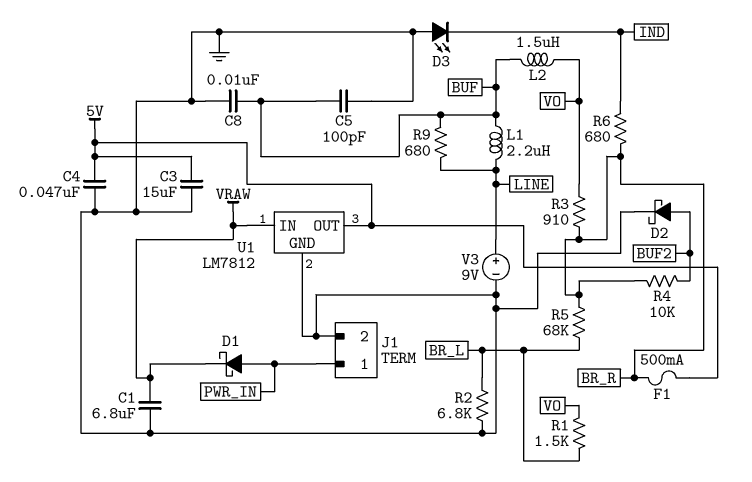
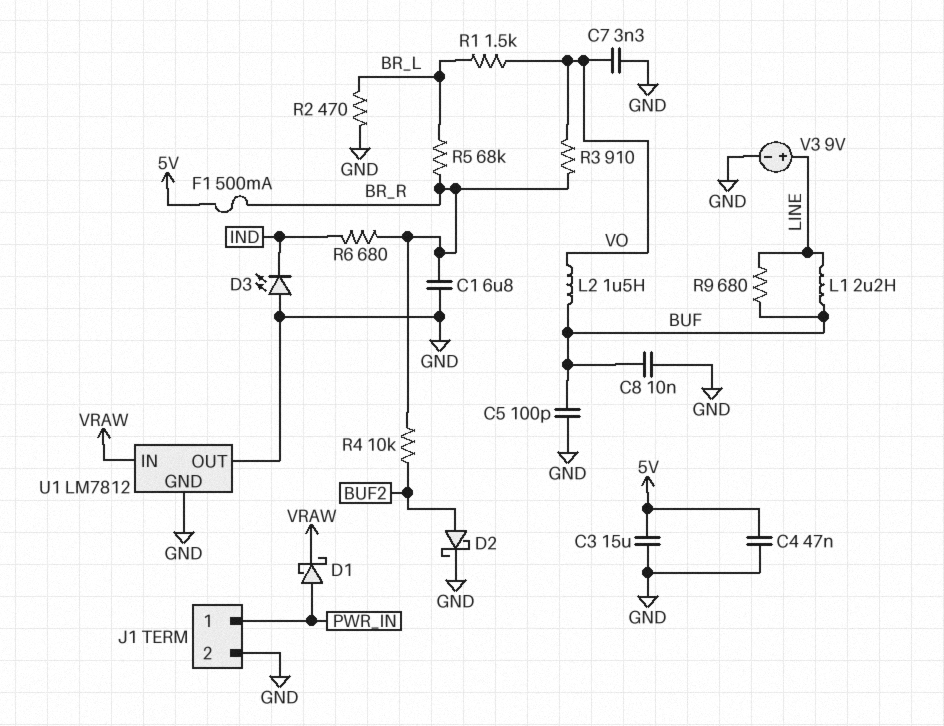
C1: 6.8uF (GND, VRAW) -> 6.8uF (BR_R, GND)
C7: none -> 3.3nF (GND, VO)
R2: 6.8k (BR_L, GND) -> 470 (BR_L, GND)
U1 pin OUT: 5V -> GND

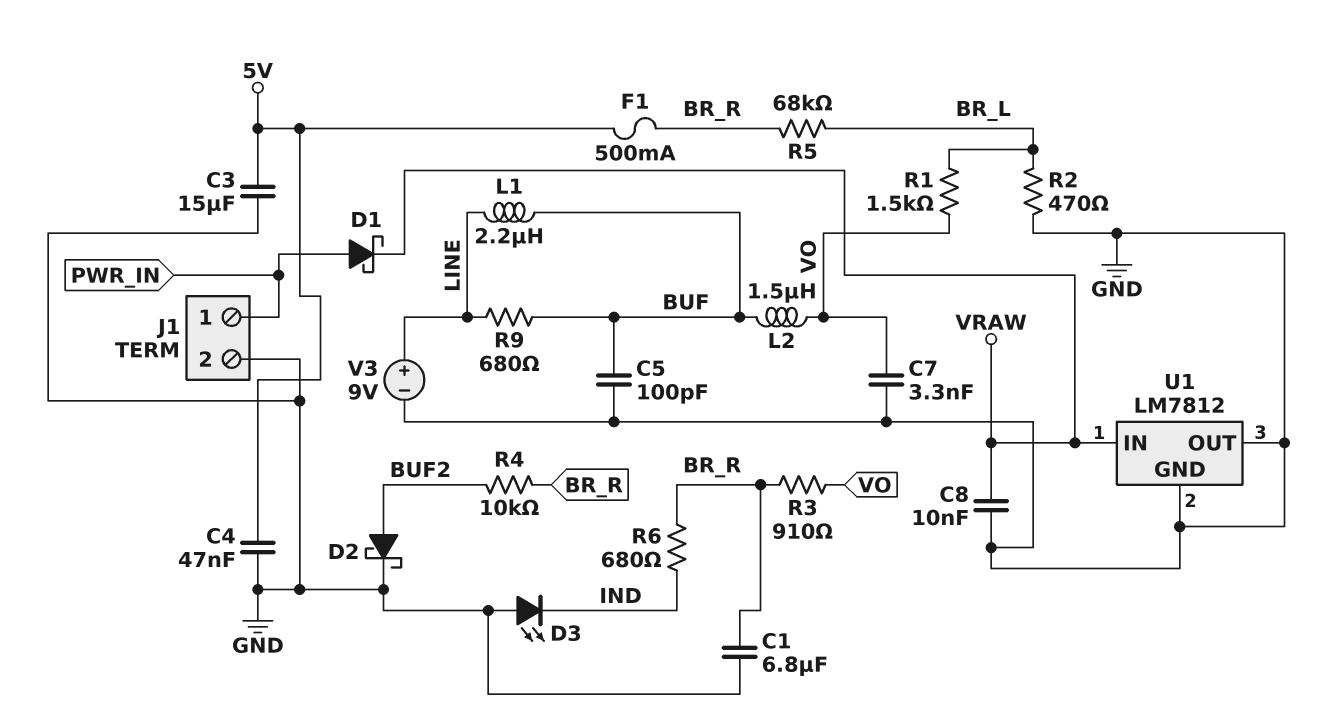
C8: 10nF (BUF, GND) -> 10nF (GND, VRAW)

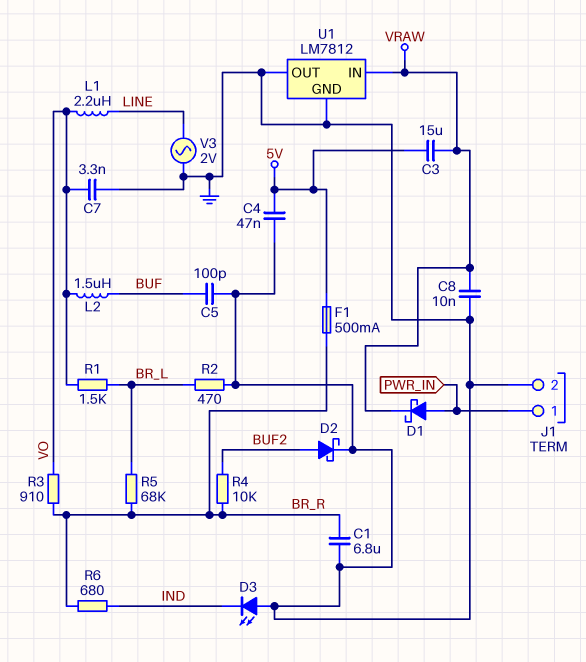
C3: 15uF (5V, GND) -> 15uF (5V, VRAW)
L1: 2.2uH (BUF, LINE) -> 2.2uH (LINE, VO)
R9: 680 (BUF, LINE) -> none
V3: 9V (plus LINE, minus GND) -> AC 2V (GND, LINE)

